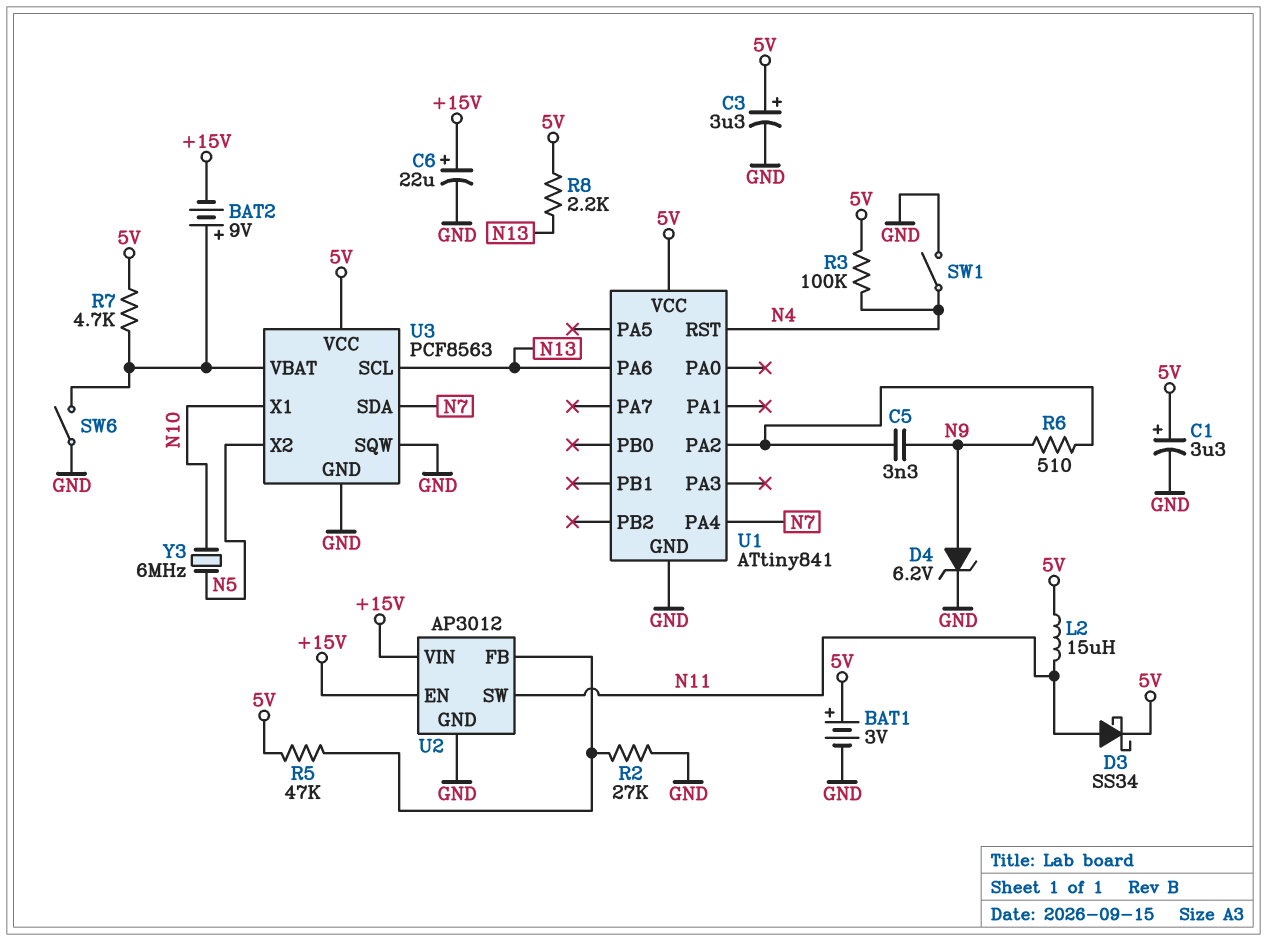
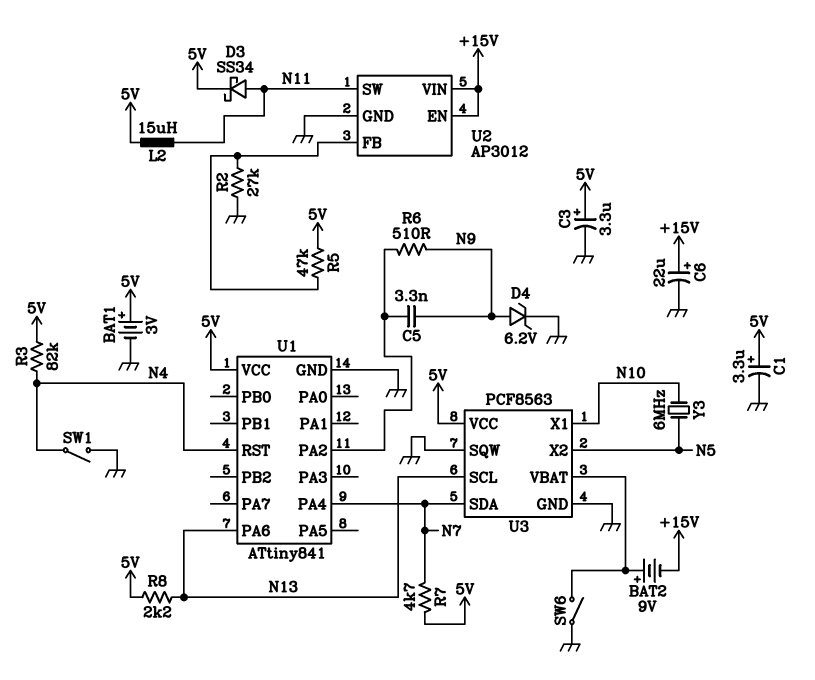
R3: 100k (5V, N4) -> 82k (5V, N4)
R7: 4.7k (5V, U3/VBAT) -> 4.7k (5V, N7)

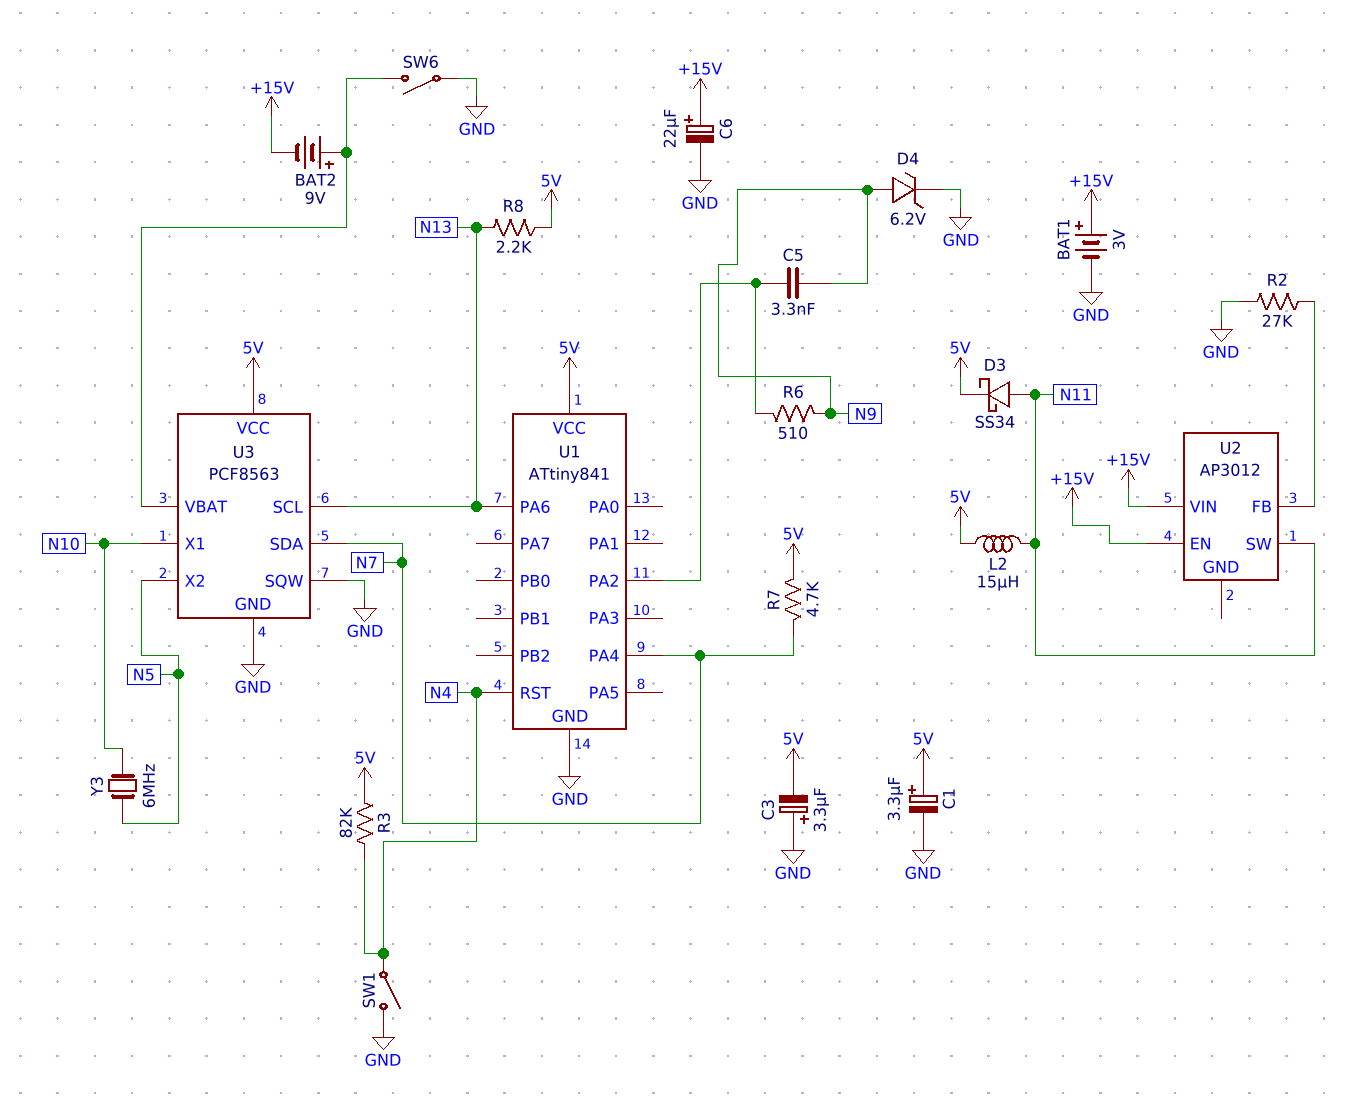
BAT1: 3V (plus 5V, minus GND) -> 3V (plus +15V, minus GND)
C3: 3.3uF (plus 5V, minus GND) -> 3.3uF (plus GND, minus 5V)
R5: 47k (5V, U2/FB) -> none
U2 pin GND: GND -> none

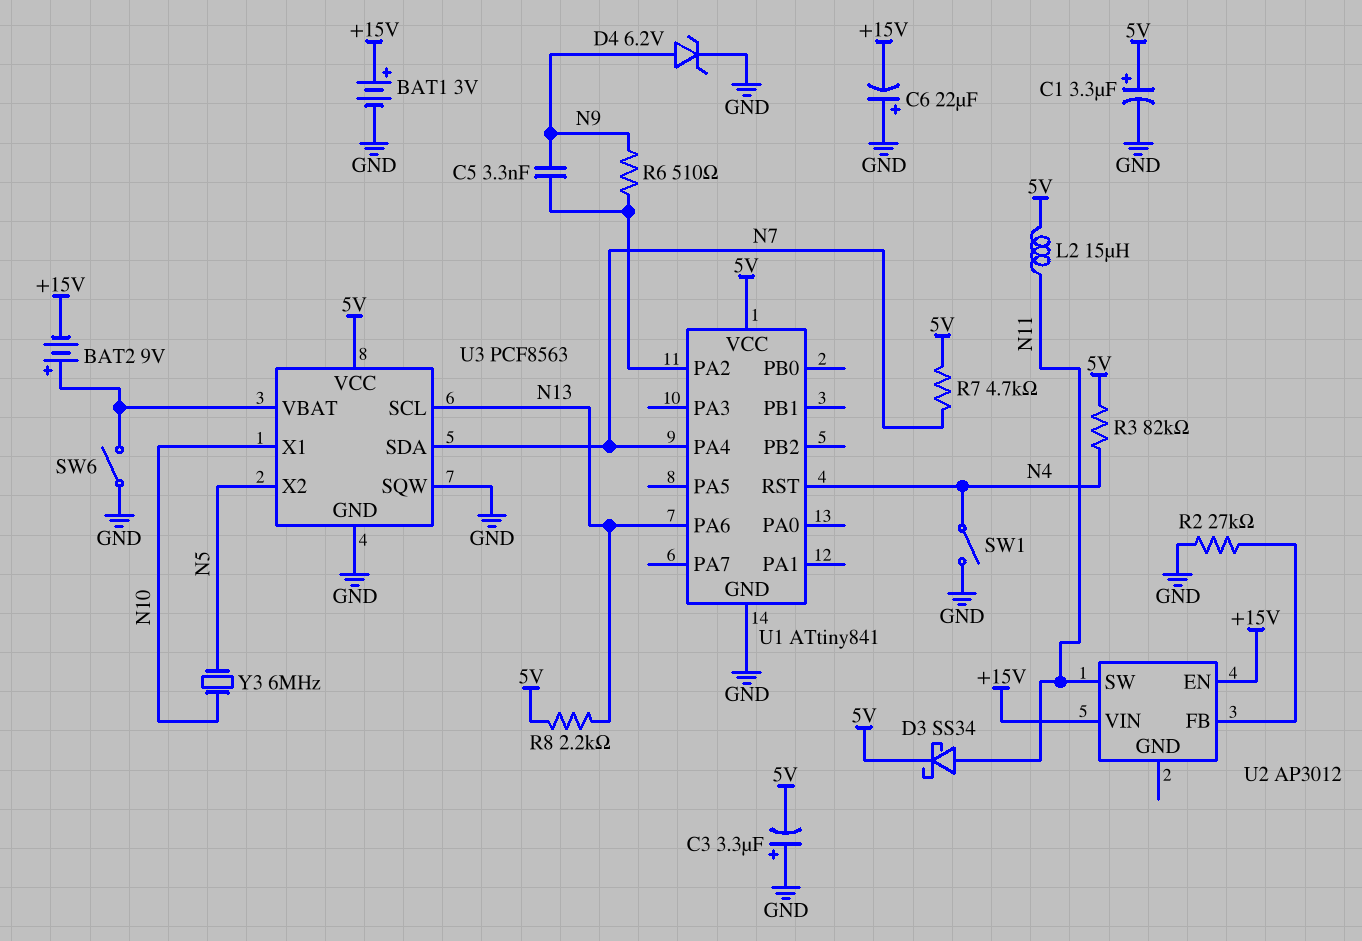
C6: 22uF (plus +15V, minus GND) -> 22uF (plus GND, minus +15V)

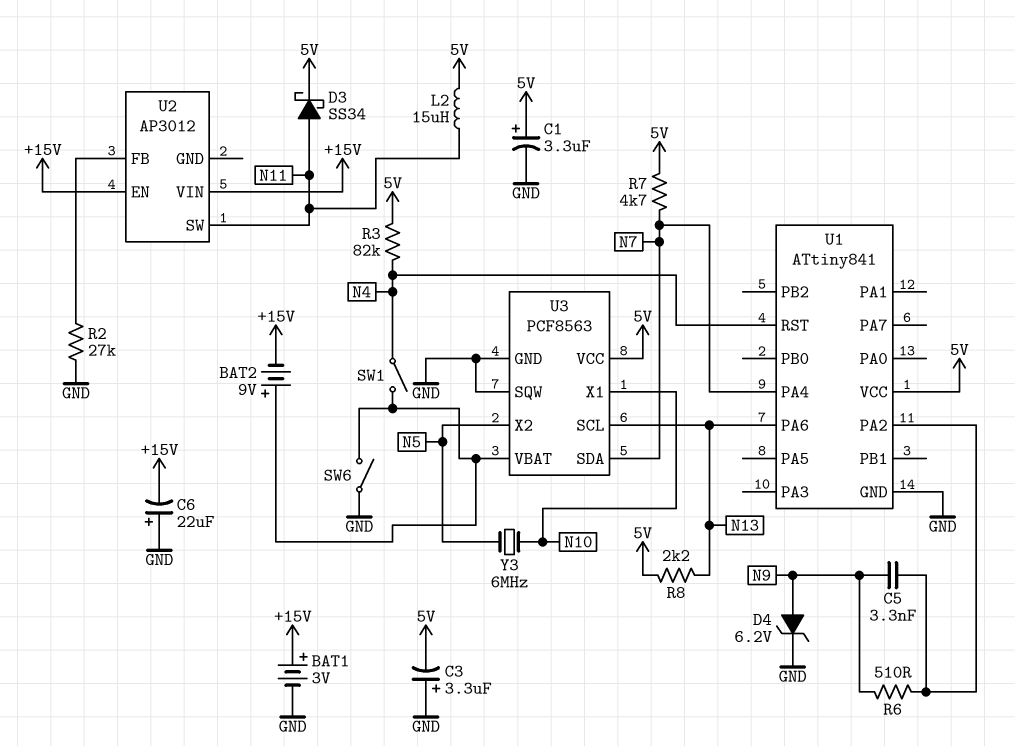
SW1: switch (GND, N4) -> switch (N4, U3/VBAT)

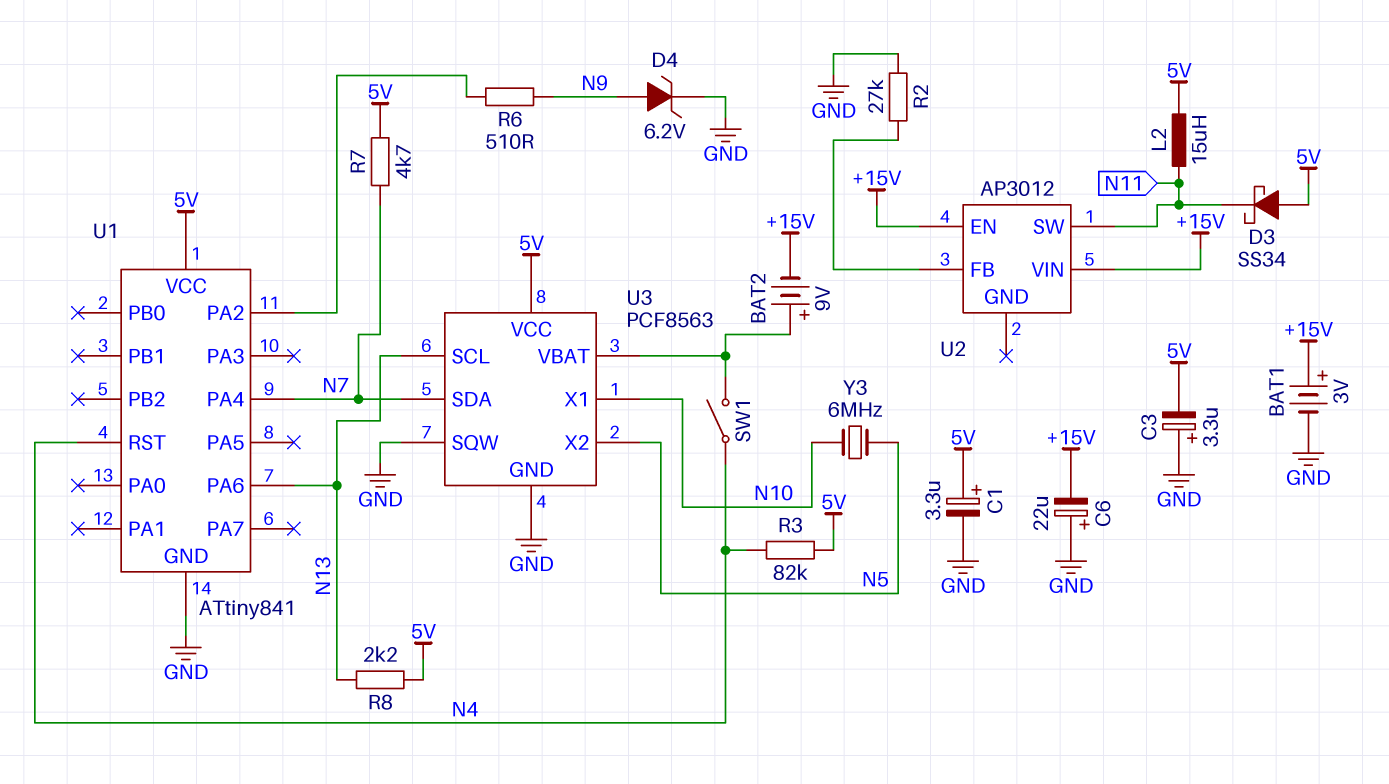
C5: 3.3nF (N9, U1/PA2) -> none
D3: schottky SS34 (A N11, K 5V) -> schottky SS34 (A 5V, K N11)
SW6: switch (GND, U3/VBAT) -> none

